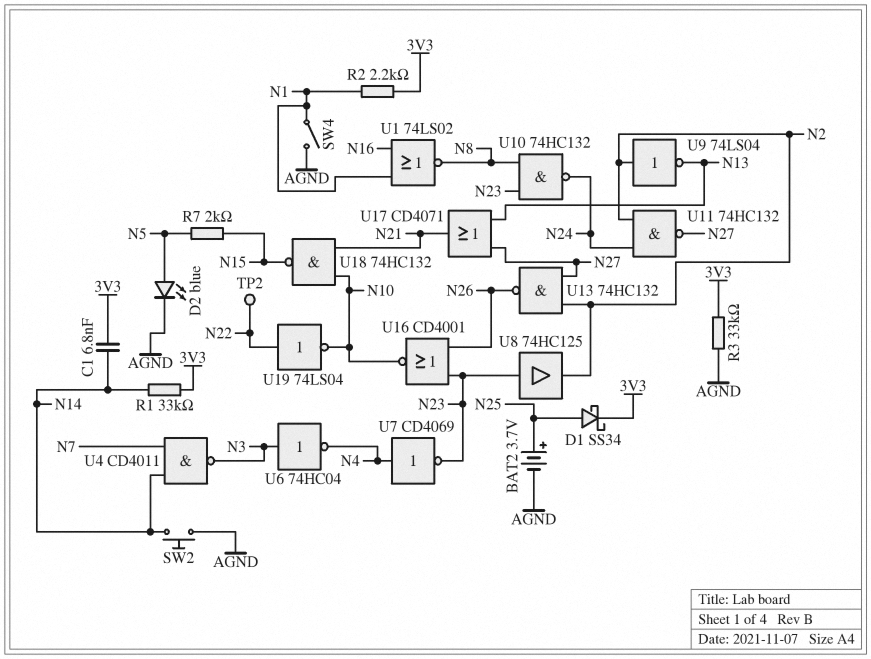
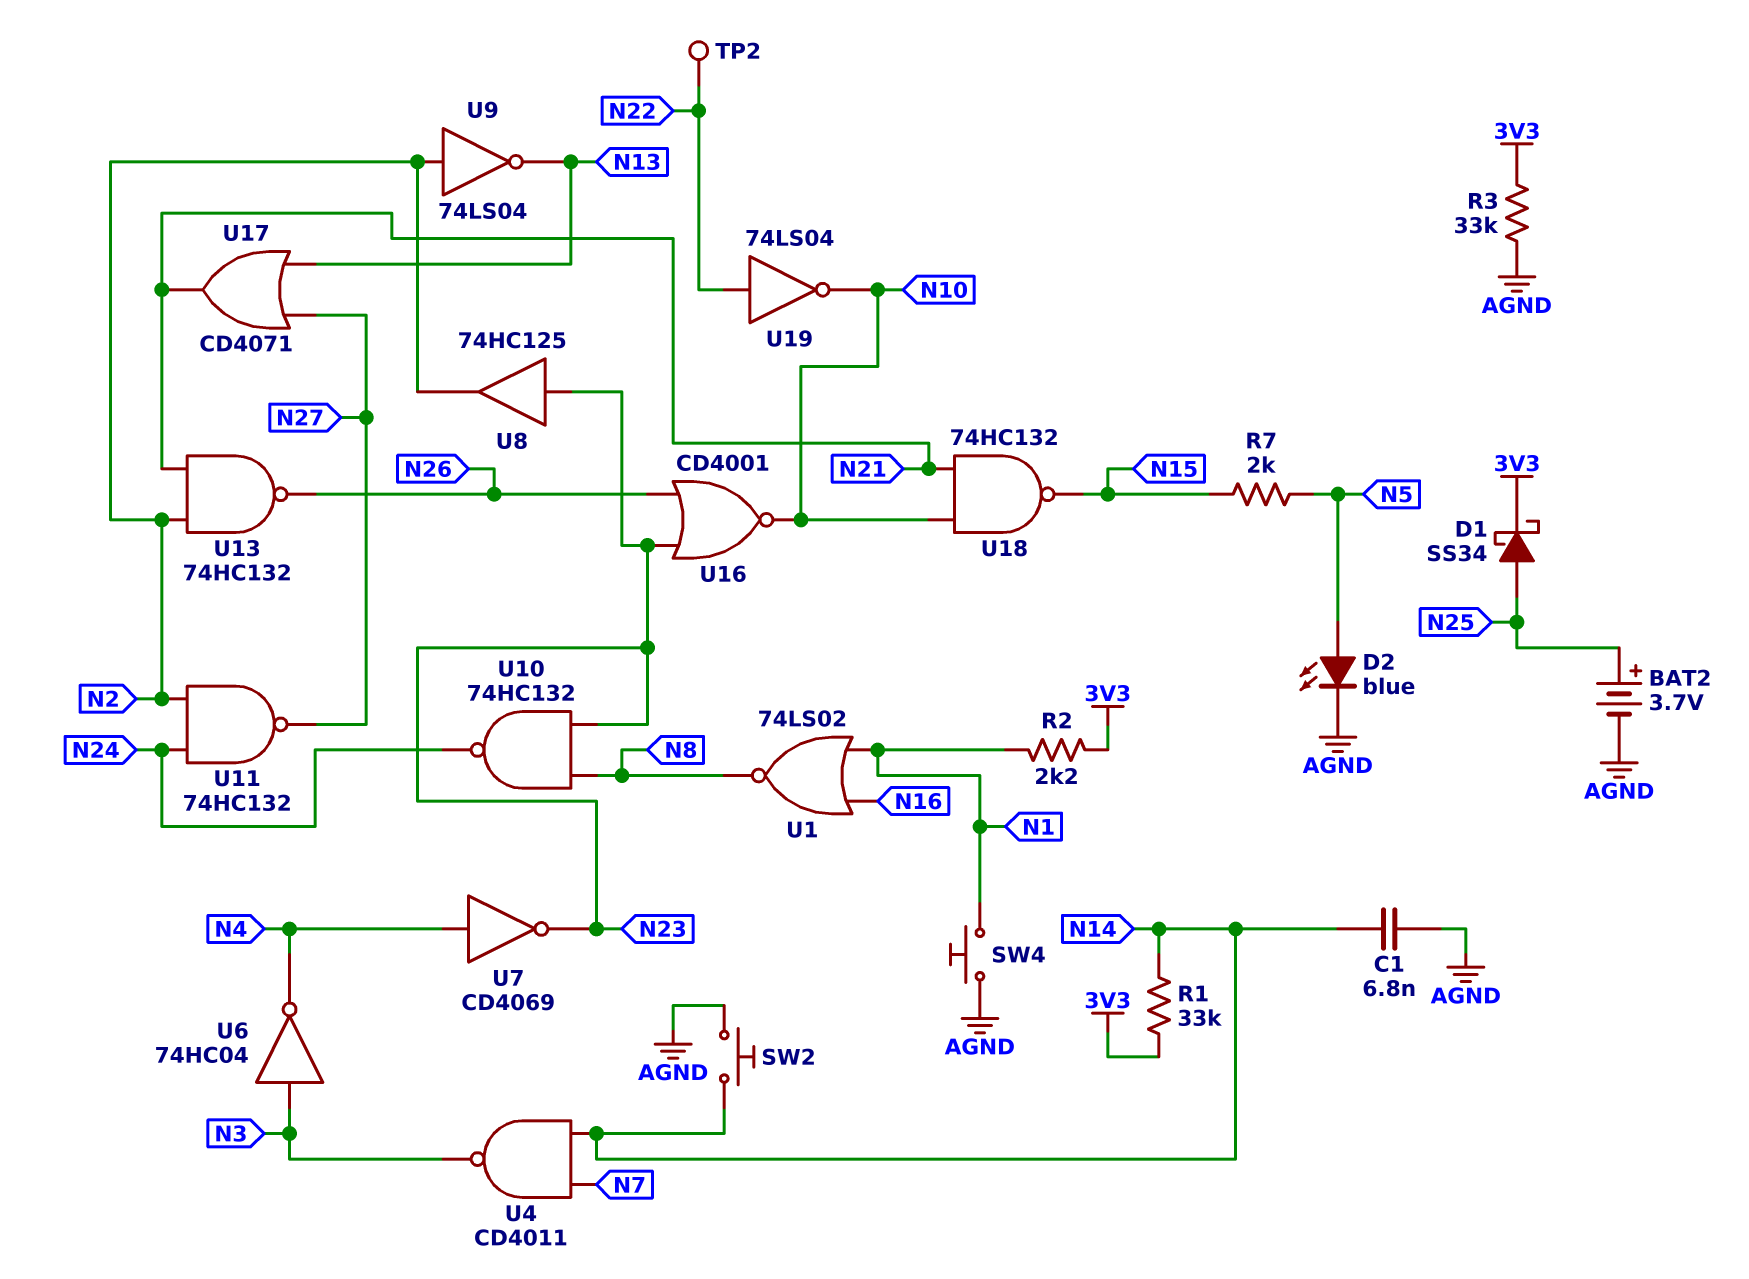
C1: 6.8nF (3V3, N14) -> 6.8nF (AGND, N14)
SW4: switch (AGND, N1) -> button (AGND, N1)
U13: NAND 74HC132 (in N2, in N27, out N26) -> NAND 74HC132 (in N2, in N21, out N26)

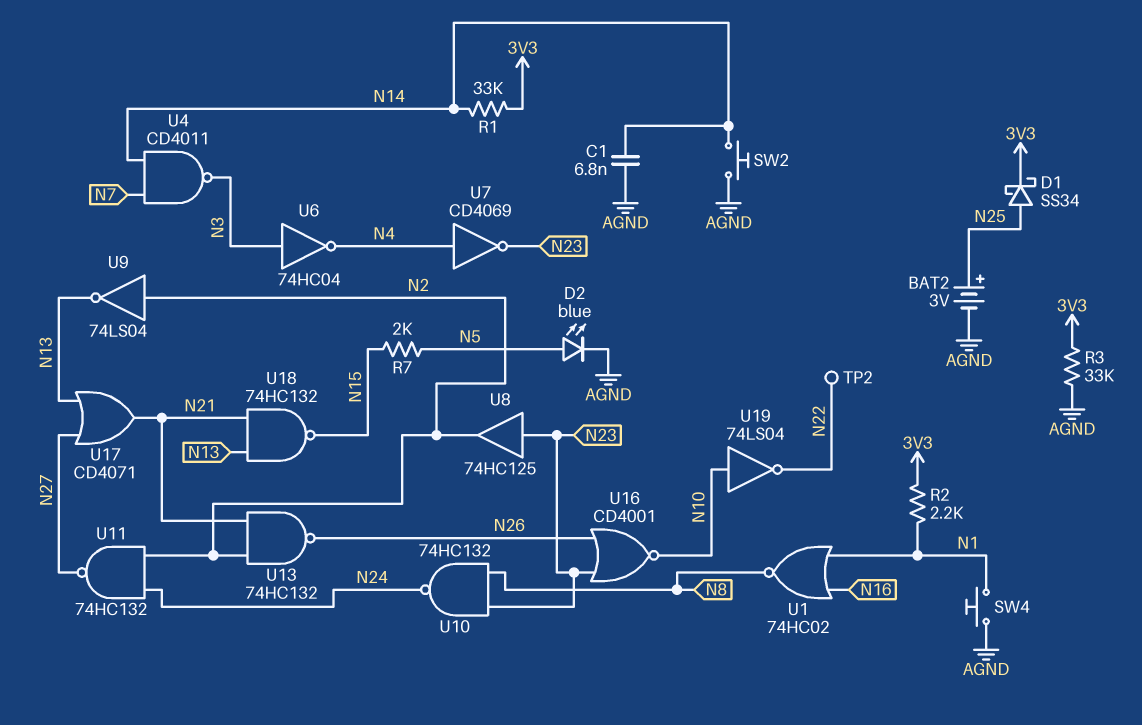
BAT2: 3.7V (plus N25, minus AGND) -> 3V (plus N25, minus AGND)
U1: NOR 74LS02 (in N1, in N16, out N8) -> NOR 74HC02 (in N1, in N16, out N8)
U18: NAND 74HC132 (in N10, in N21, out N15) -> NAND 74HC132 (in N13, in N21, out N15)
U19: NOT 74LS04 (in N22, out N10) -> NOT 74LS04 (in N10, out N22)

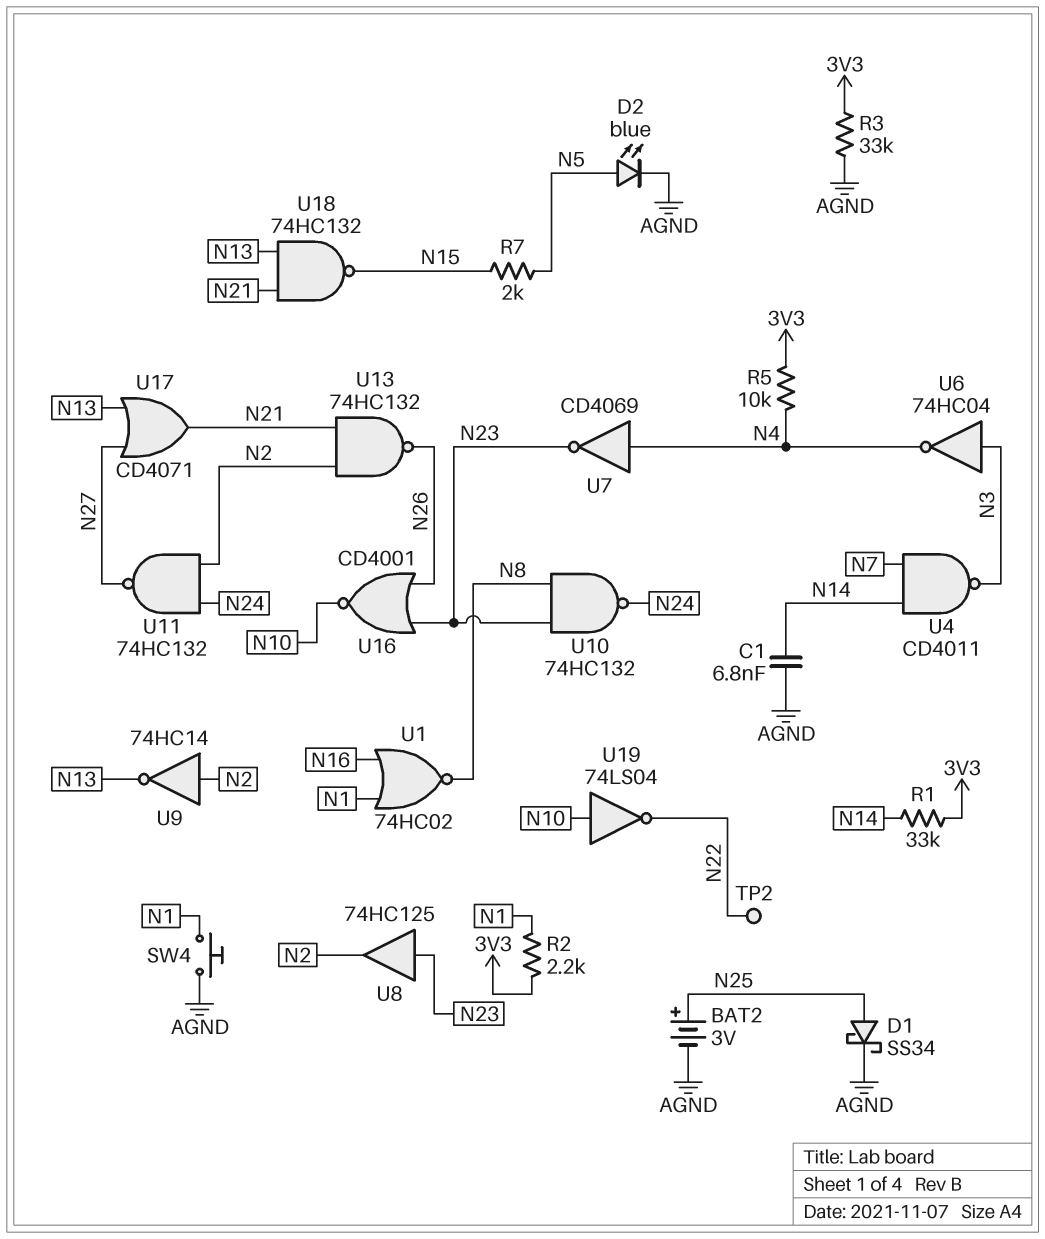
D1: schottky SS34 (A N25, K 3V3) -> schottky SS34 (A N25, K AGND)
R5: none -> 10k (3V3, N4)
SW2: button (AGND, N14) -> none
U9: NOT 74LS04 (in N2, out N13) -> NOT 74HC14 (in N2, out N13)

